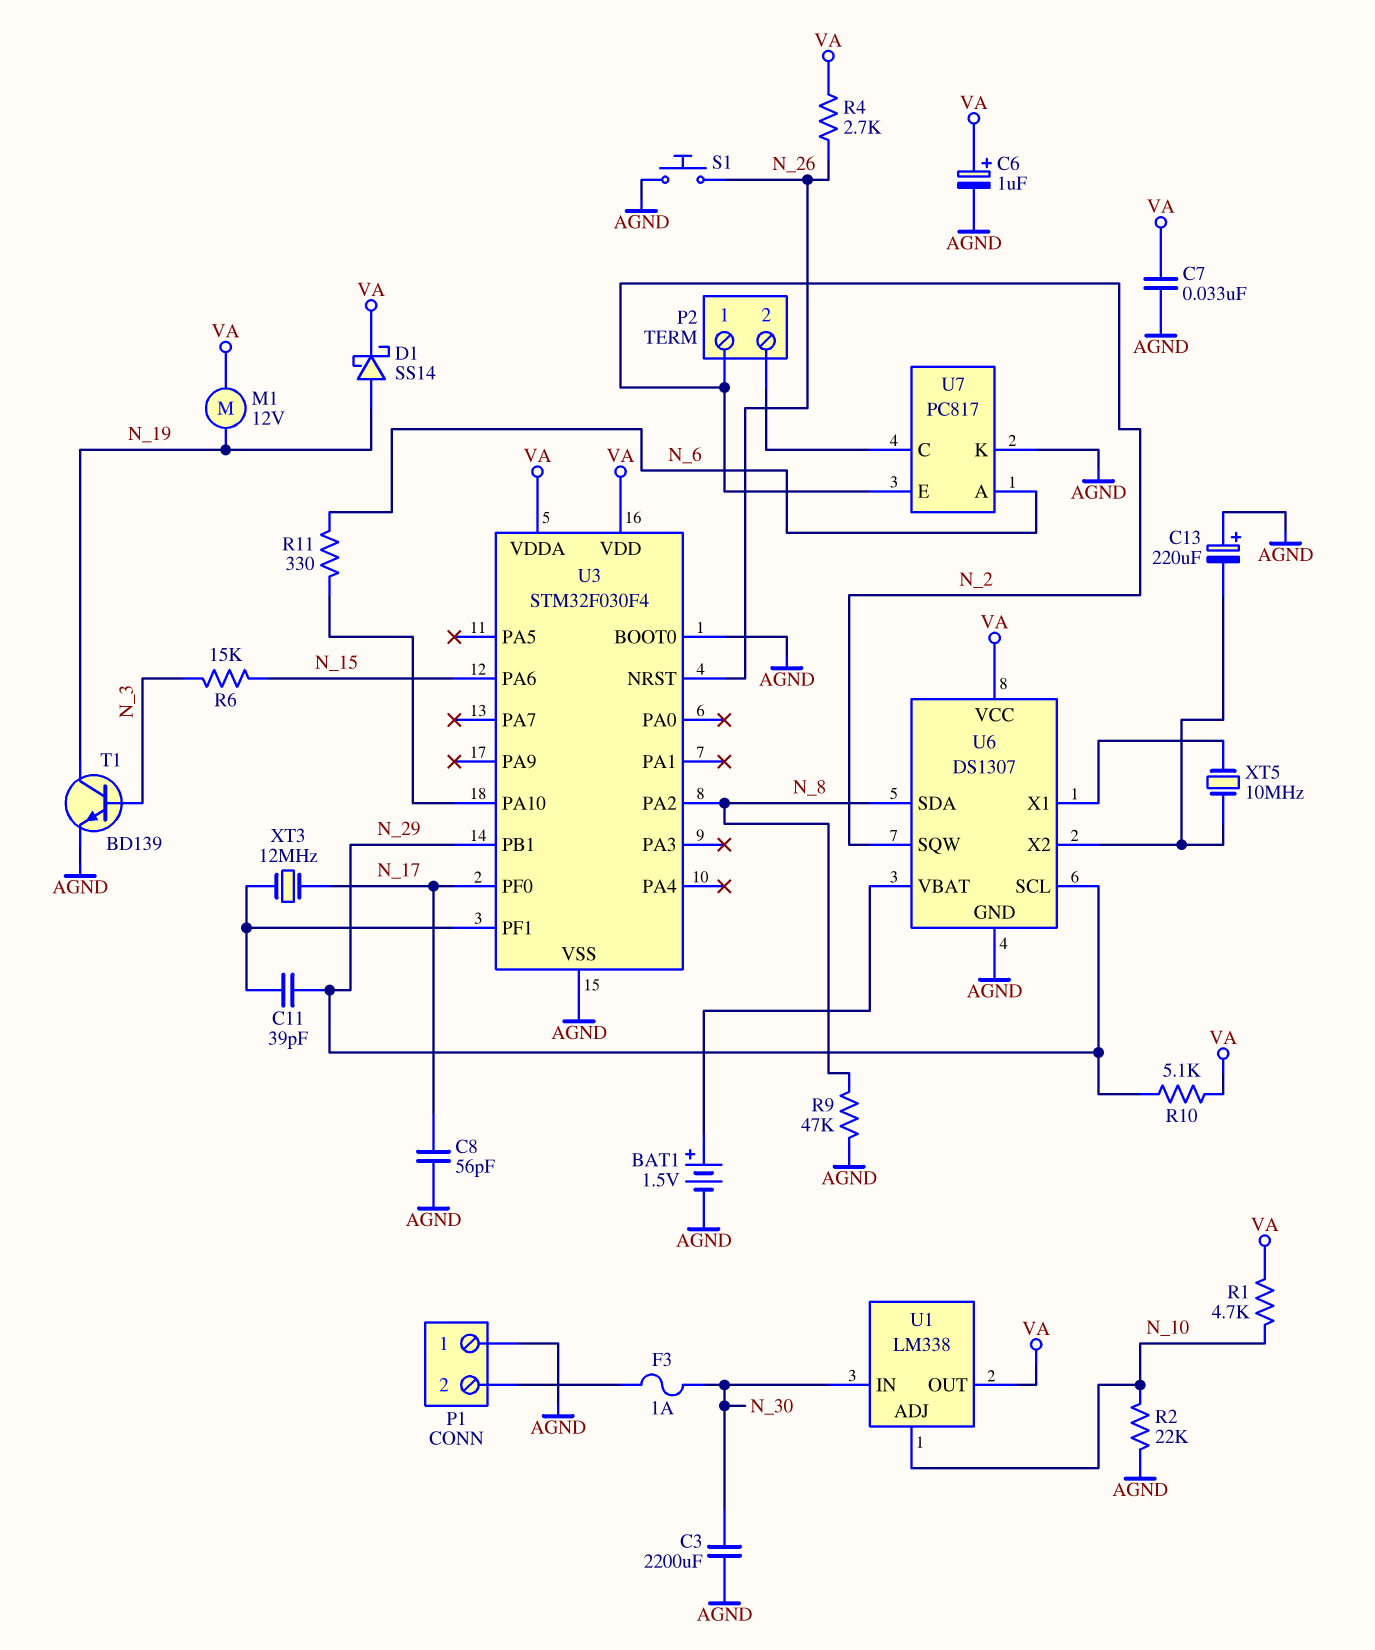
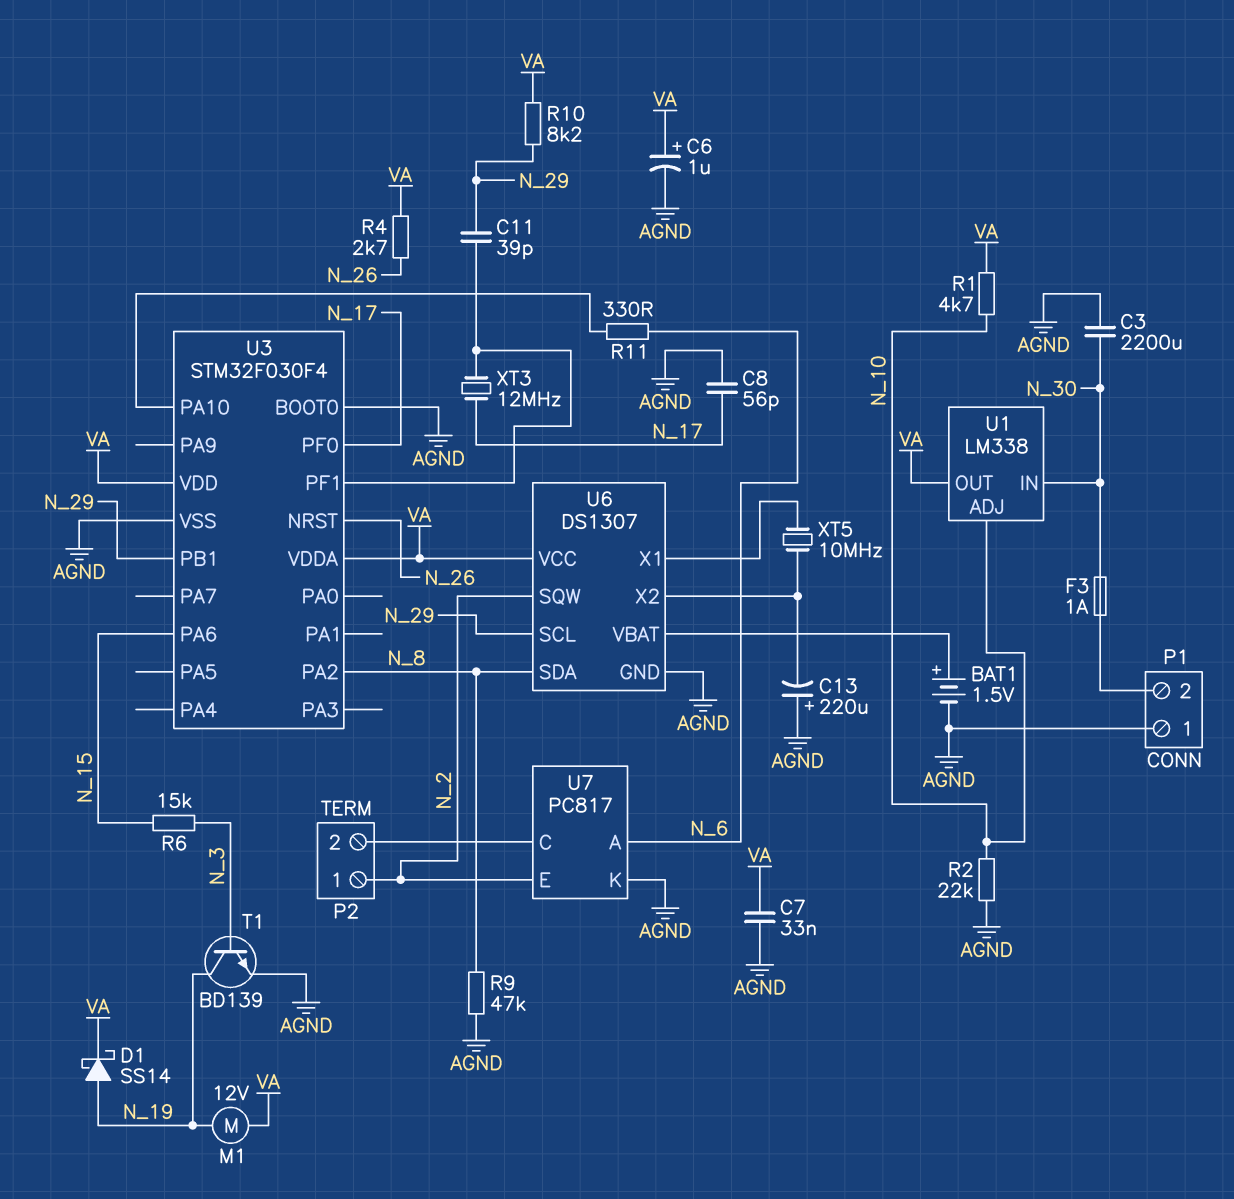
R10: 5.1k (N_29, VA) -> 8.2k (N_29, VA)
S1: button (AGND, N_26) -> none

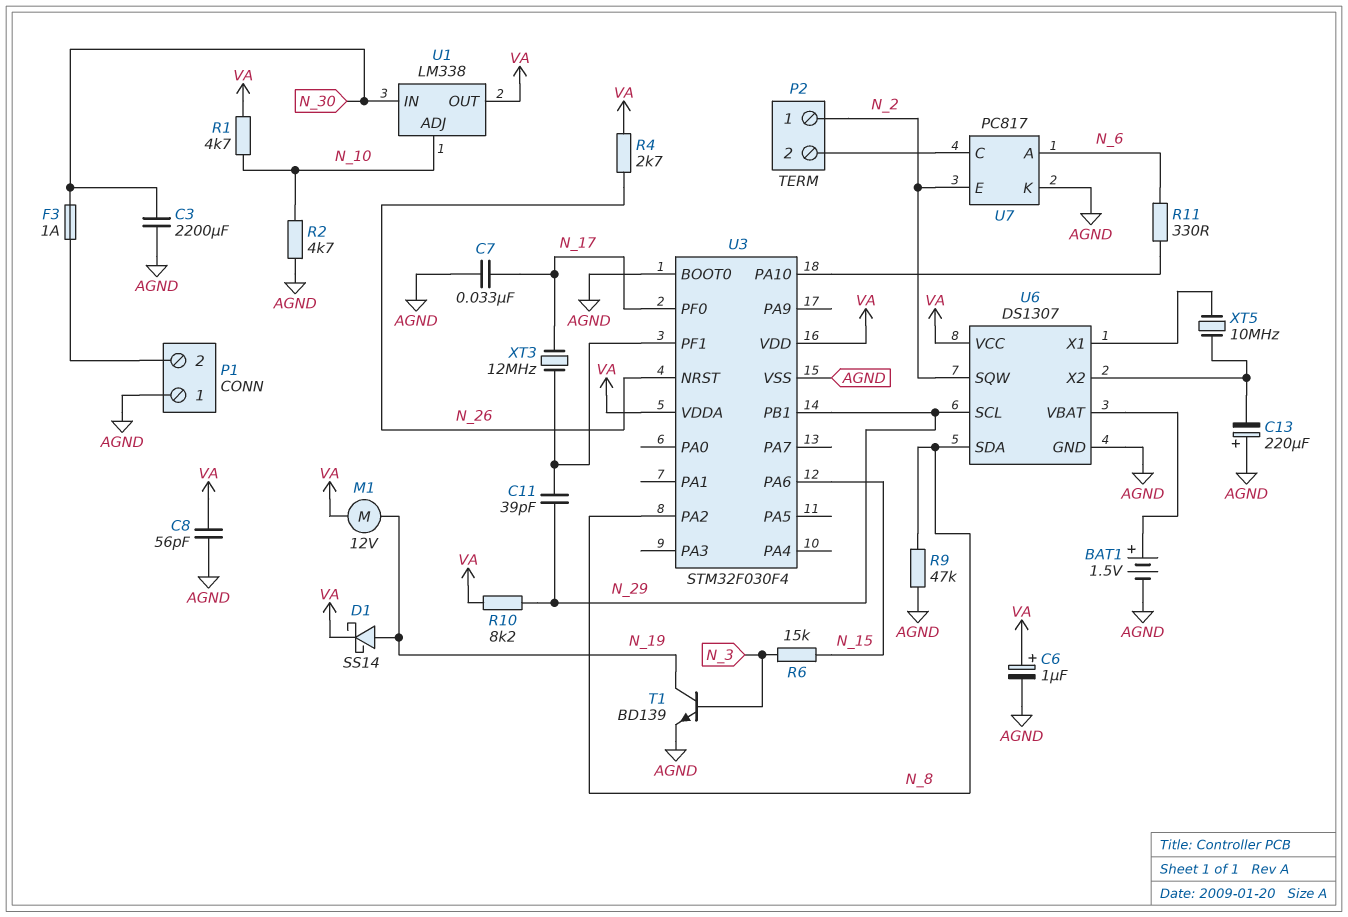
C7: 33nF (AGND, VA) -> 33nF (AGND, N_17)
C8: 56pF (AGND, N_17) -> 56pF (AGND, VA)
R2: 22k (AGND, N_10) -> 4.7k (AGND, N_10)

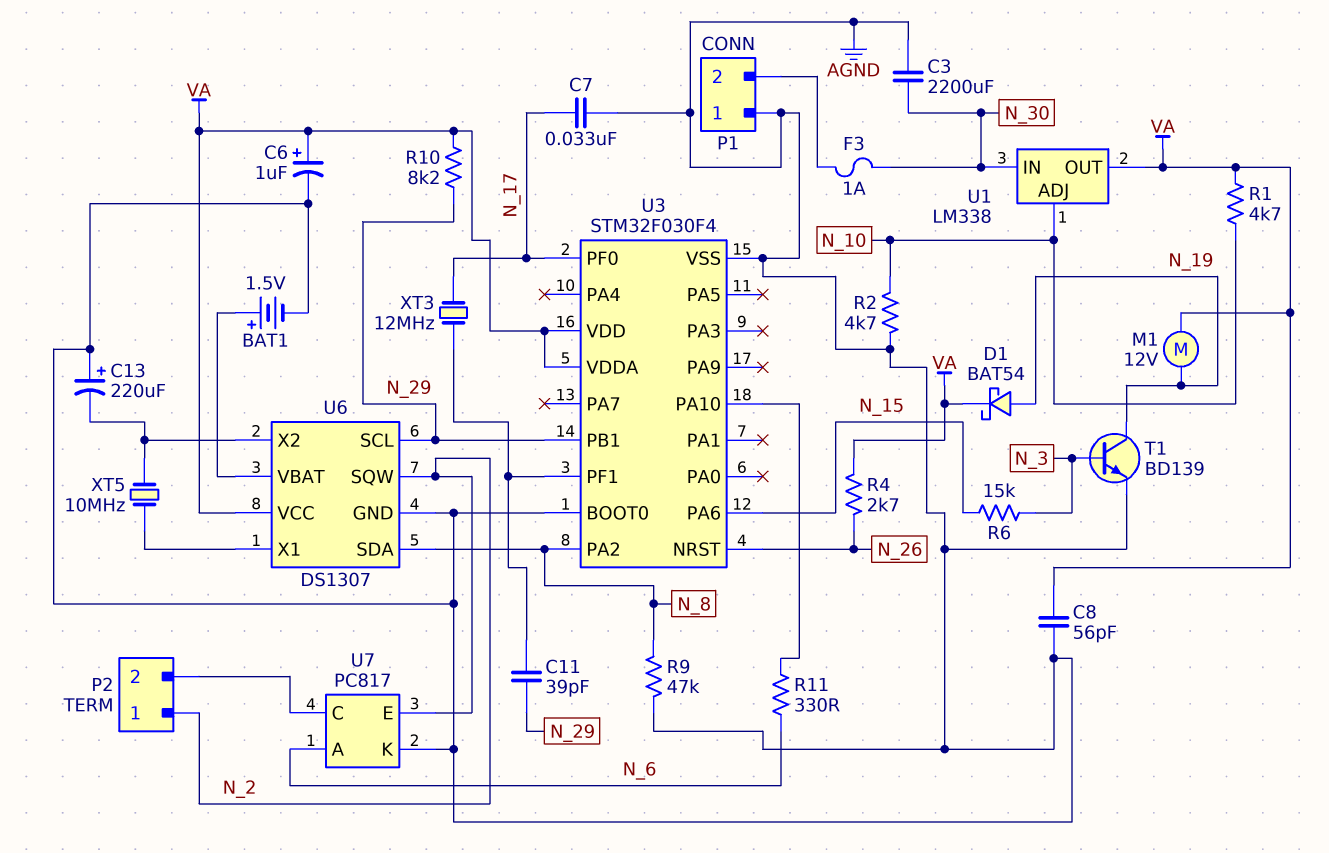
D1: schottky SS14 (A N_19, K VA) -> schottky BAT54 (A N_19, K VA)

